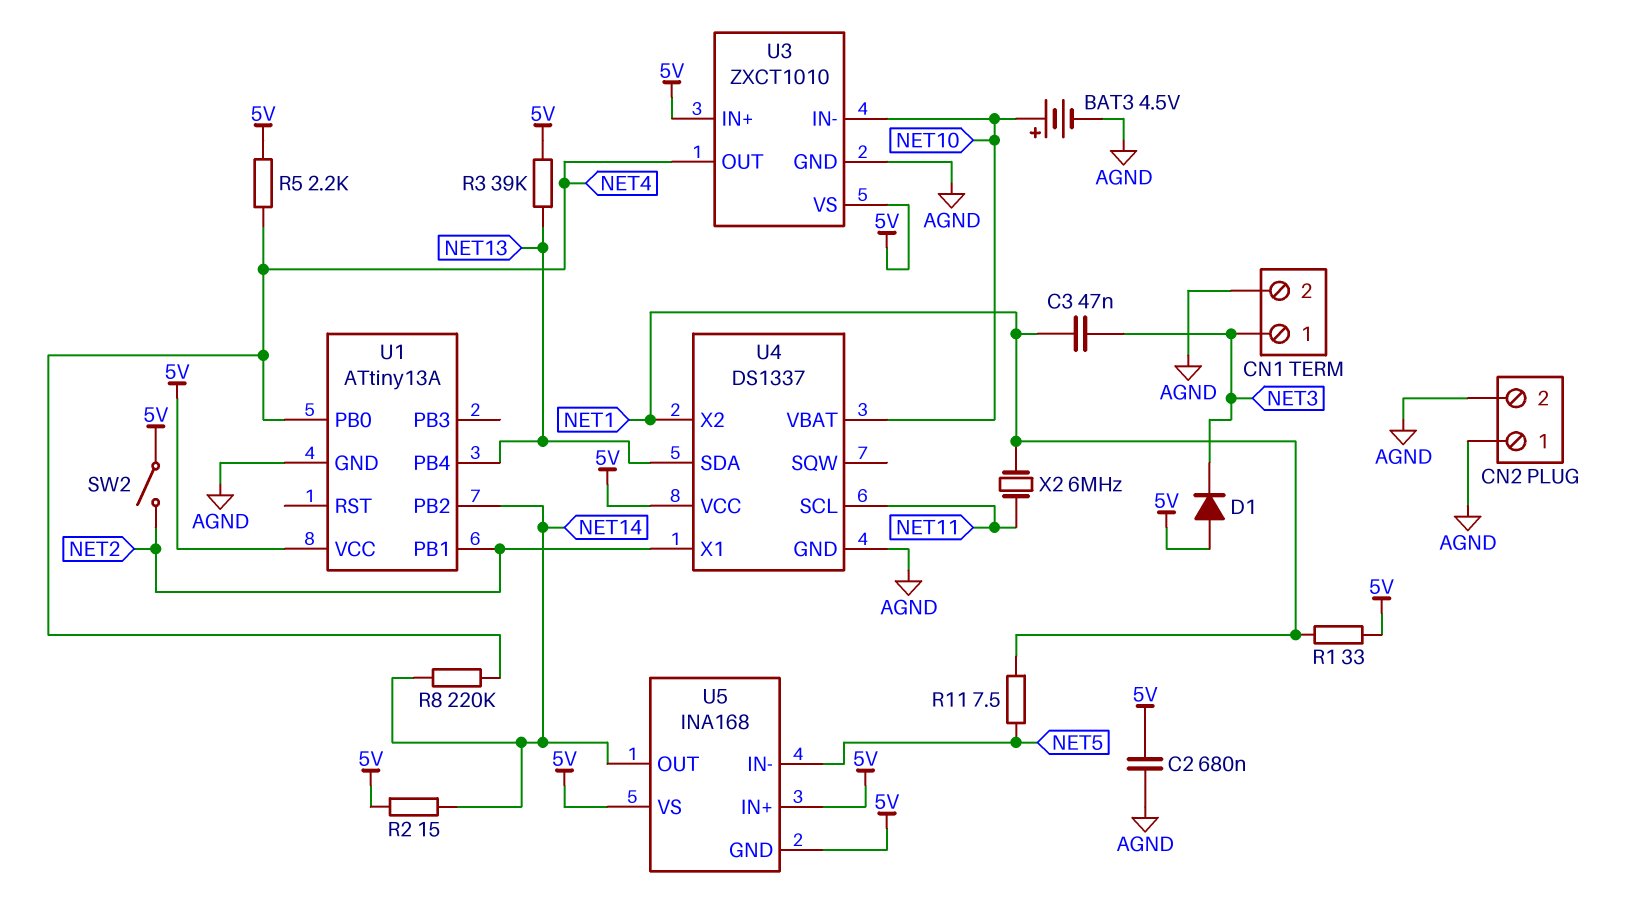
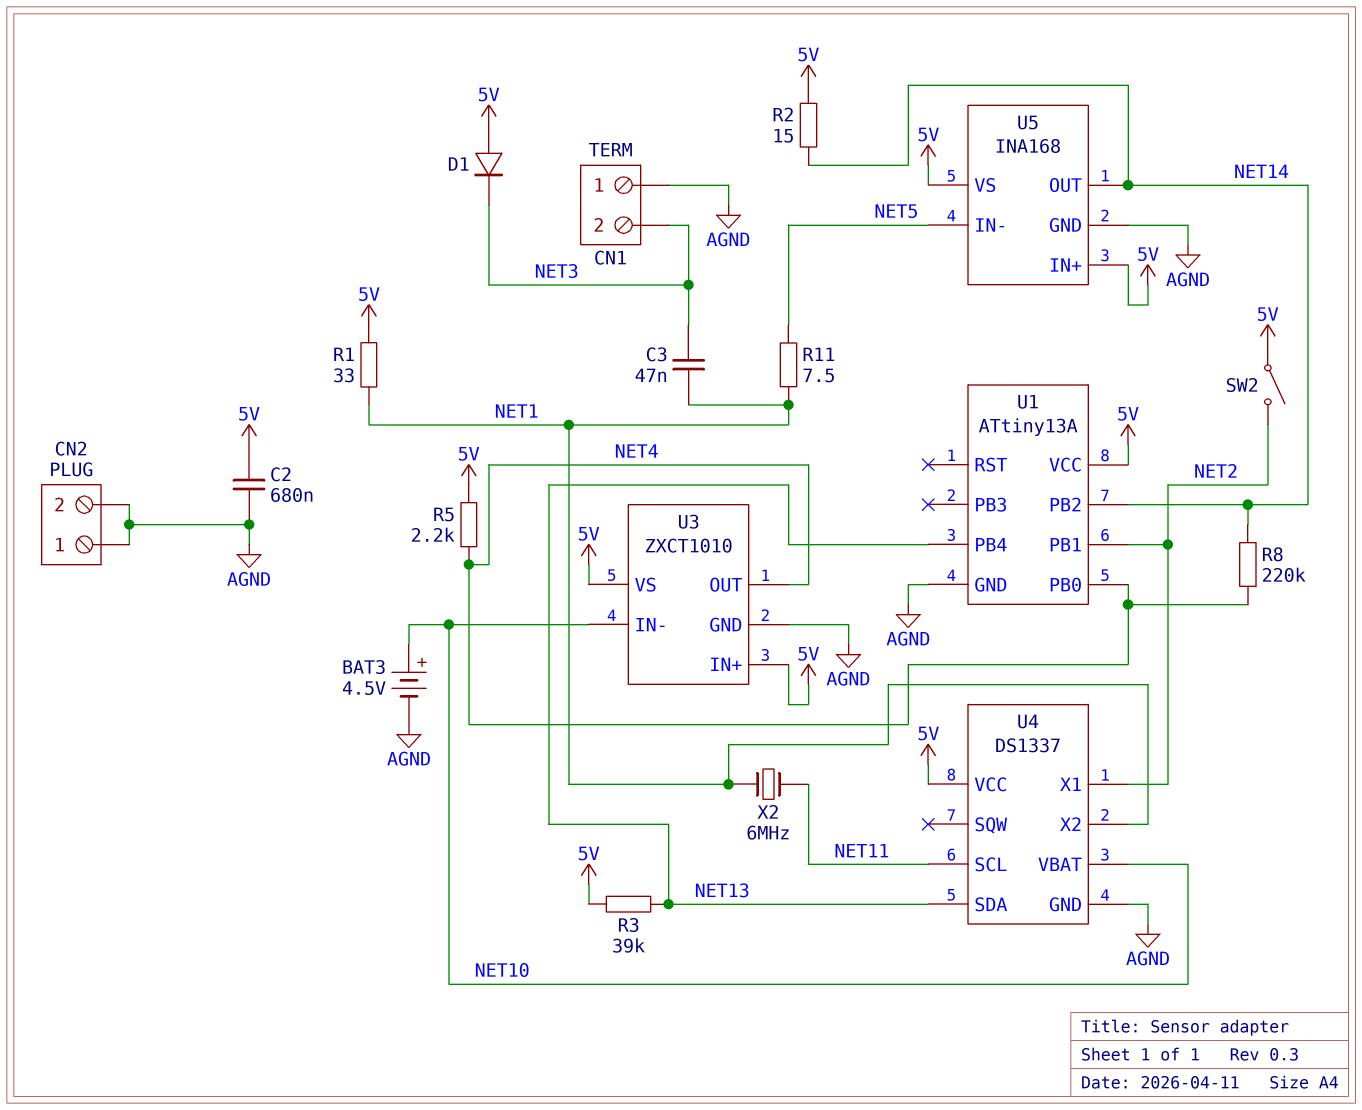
CN1 pin 1: NET3 -> AGND
CN1 pin 2: AGND -> NET3
U5 pin GND: 5V -> AGND

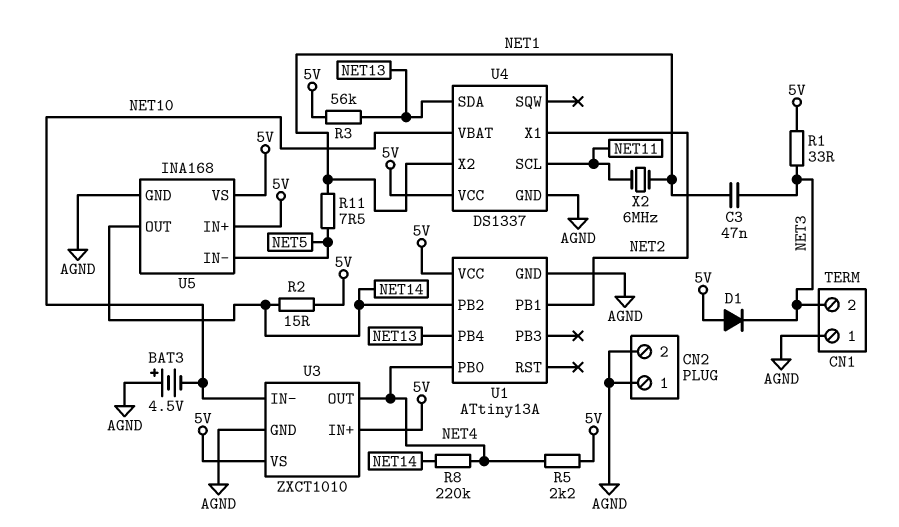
BAT3: 4.5V (plus NET10, minus AGND) -> 4.5V (plus AGND, minus NET10)
C2: 680nF (5V, AGND) -> none
R1: 33 (5V, NET1) -> 33 (5V, NET3)
R3: 39k (5V, NET13) -> 56k (5V, NET13)
SW2: switch (5V, NET2) -> none

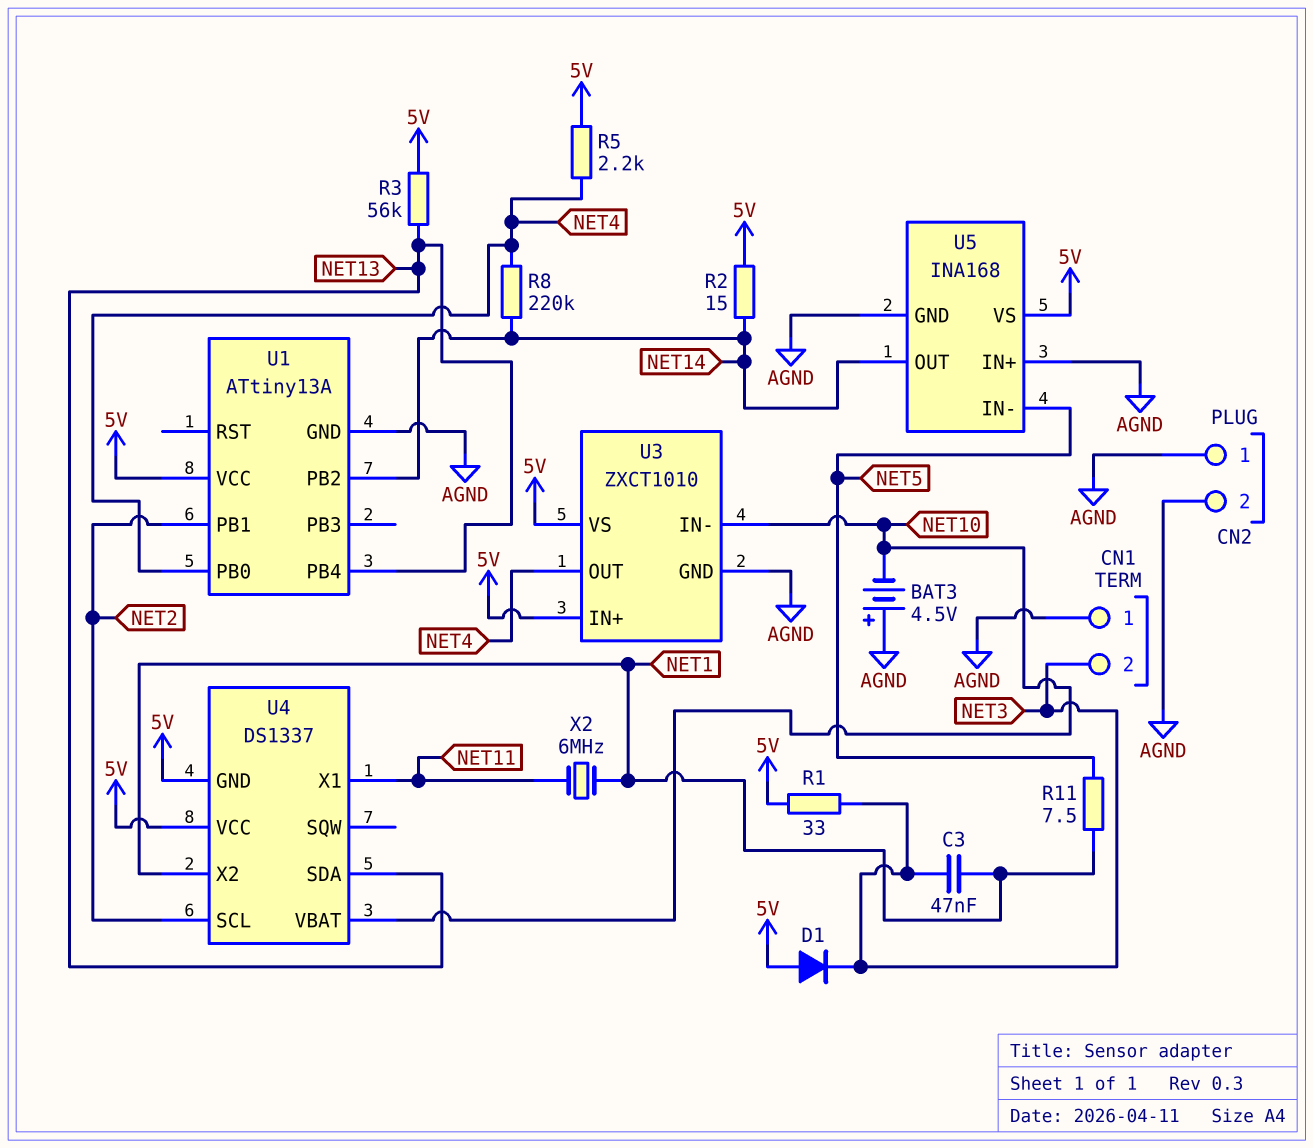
U4 pin GND: AGND -> 5V
U4 pin SCL: NET11 -> NET2
U4 pin X1: NET2 -> NET11
U5 pin IN+: 5V -> AGND

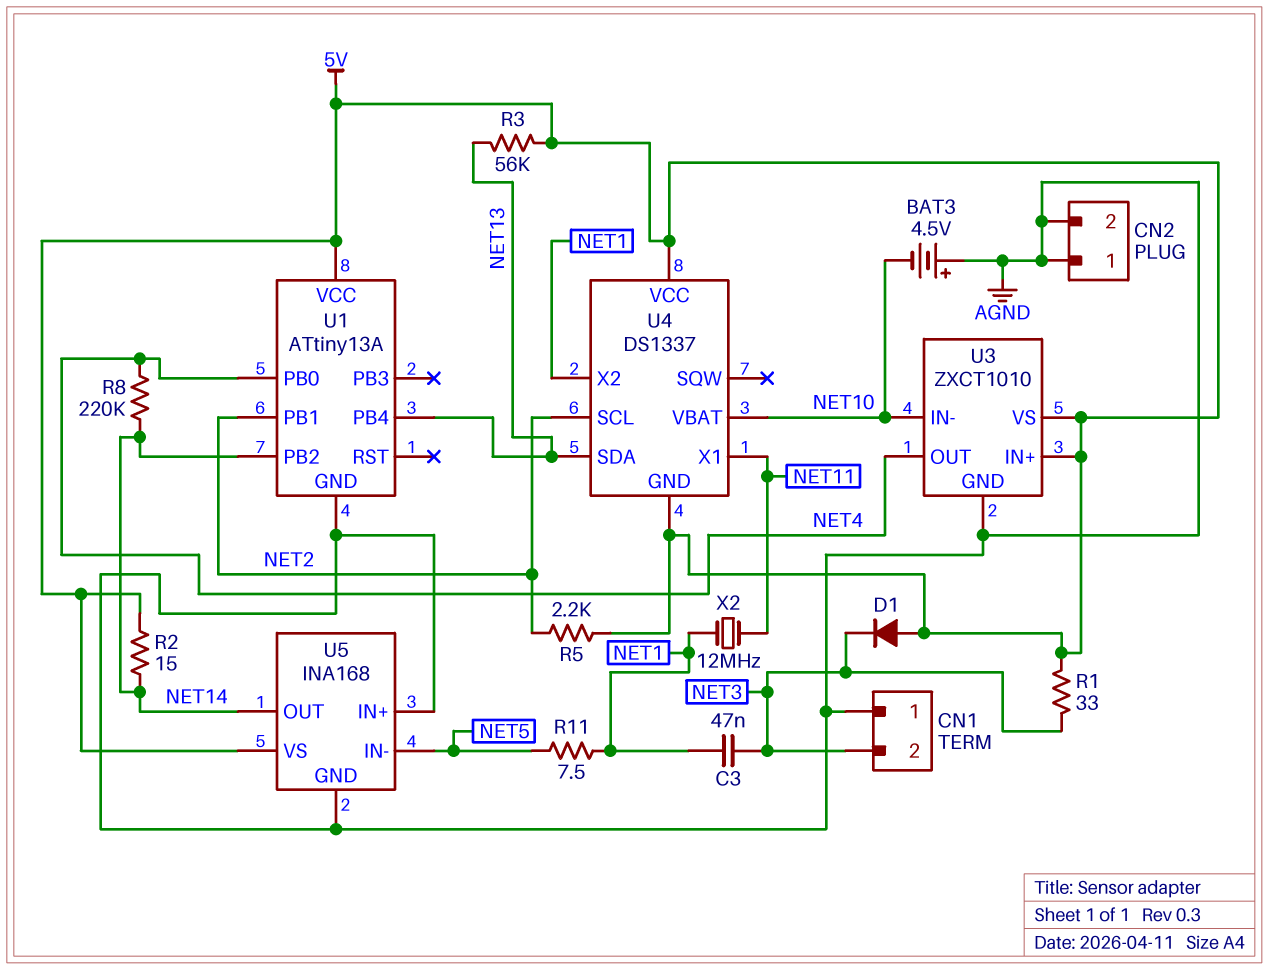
R5: 2.2k (5V, NET4) -> 2.2k (5V, NET2)
X2: 6MHz (NET1, NET11) -> 12MHz (NET1, NET11)

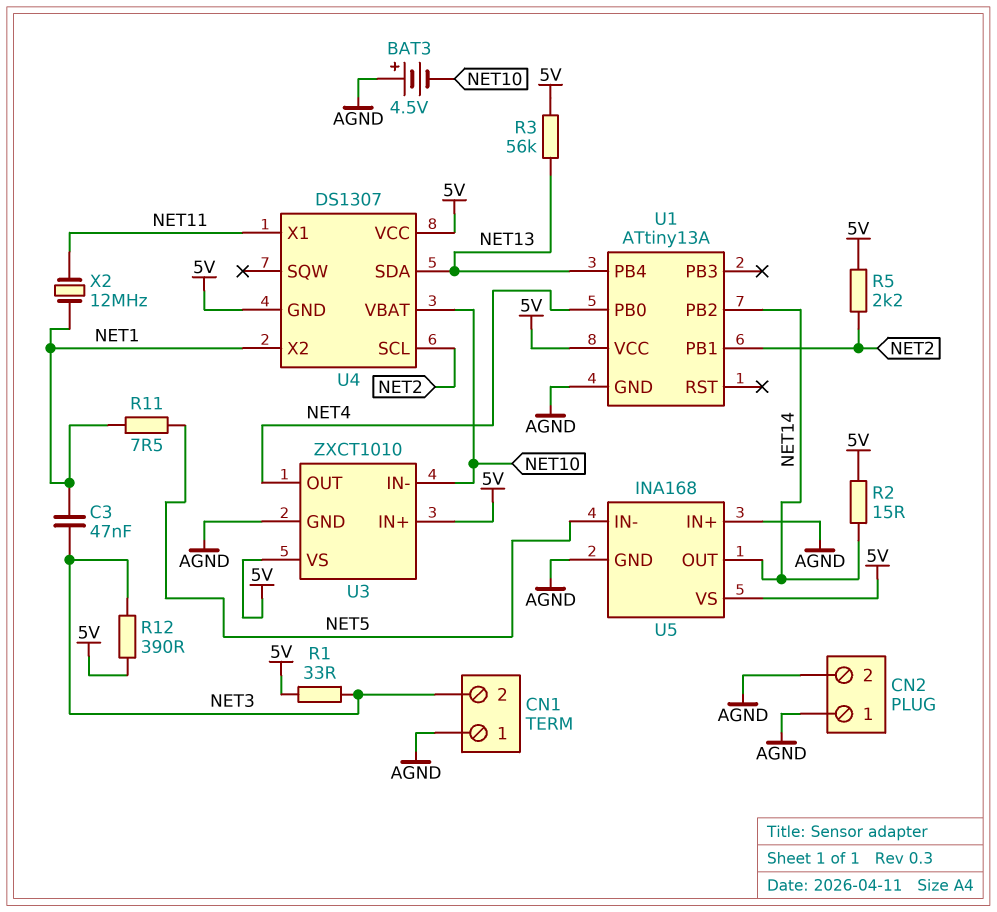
D1: diode (A 5V, K NET3) -> none
R8: 220k (NET4, NET14) -> none
R12: none -> 390 (5V, NET3)
U4: DS1337 -> DS1307

